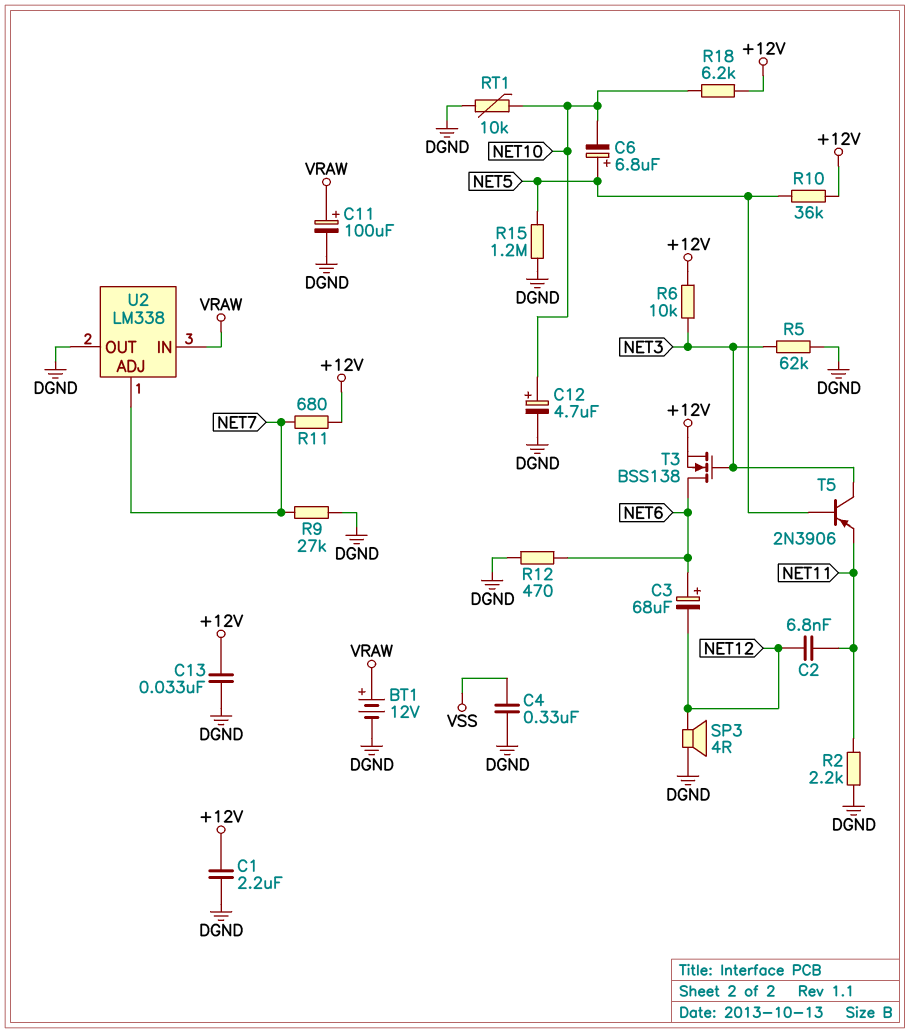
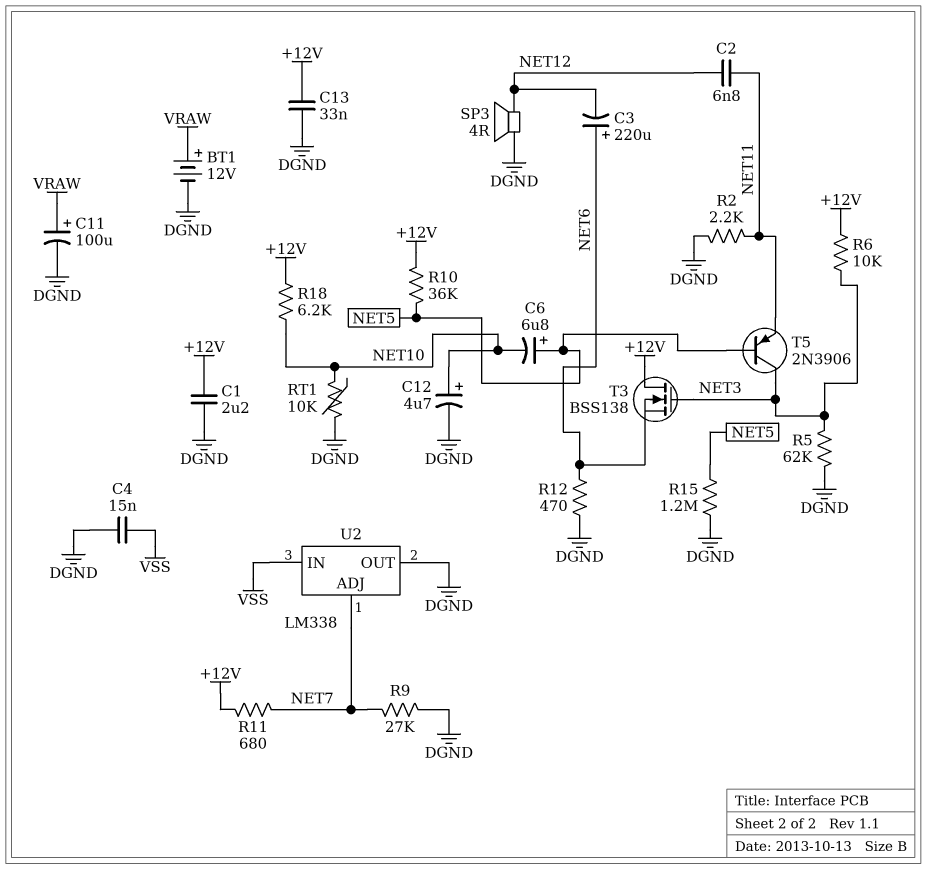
C3: 68uF (plus NET6, minus NET12) -> 220uF (plus NET6, minus NET12)
C4: 330nF (DGND, VSS) -> 15nF (DGND, VSS)
T3: NMOS BSS138 (G NET3, D NET6, S +12V) -> NMOS BSS138 (G NET3, D +12V, S NET6)
U2 pin IN: VRAW -> VSS

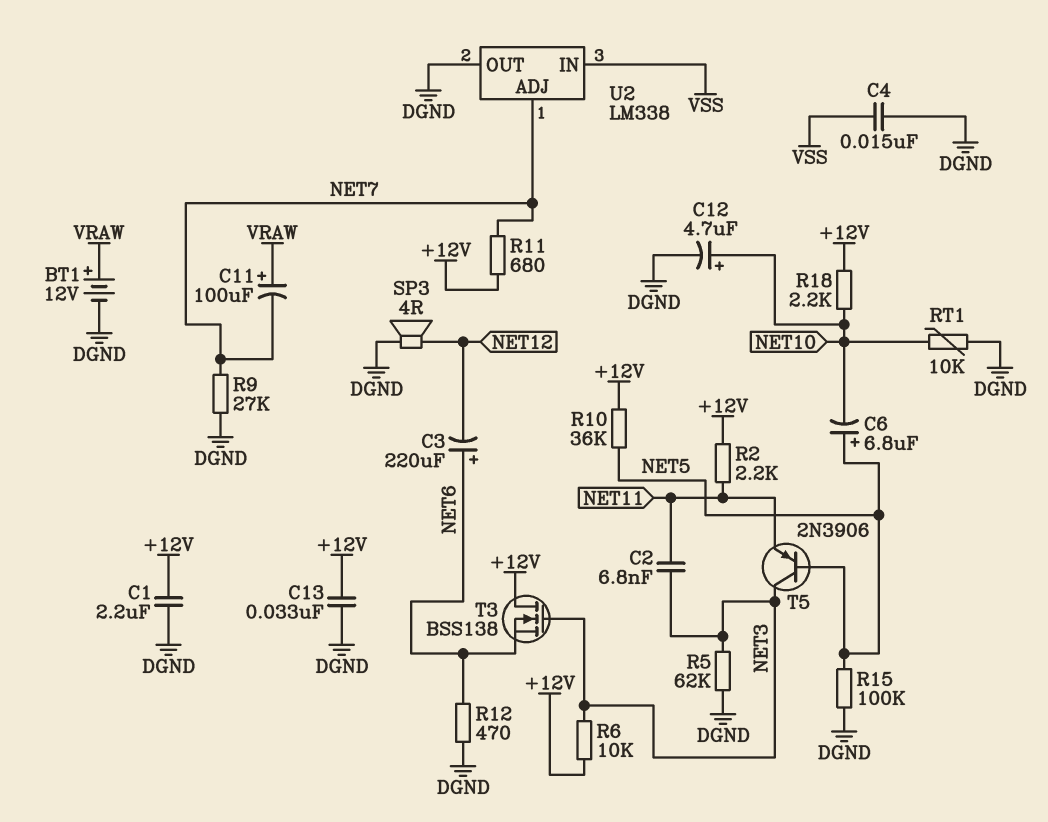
C2: 6.8nF (NET11, NET12) -> 6.8nF (NET3, NET11)
C11: 100uF (plus VRAW, minus DGND) -> 100uF (plus VRAW, minus NET7)
R2: 2.2k (DGND, NET11) -> 2.2k (+12V, NET11)
R15: 1.2M (DGND, NET5) -> 100k (DGND, NET5)
R18: 6.2k (+12V, NET10) -> 2.2k (+12V, NET10)

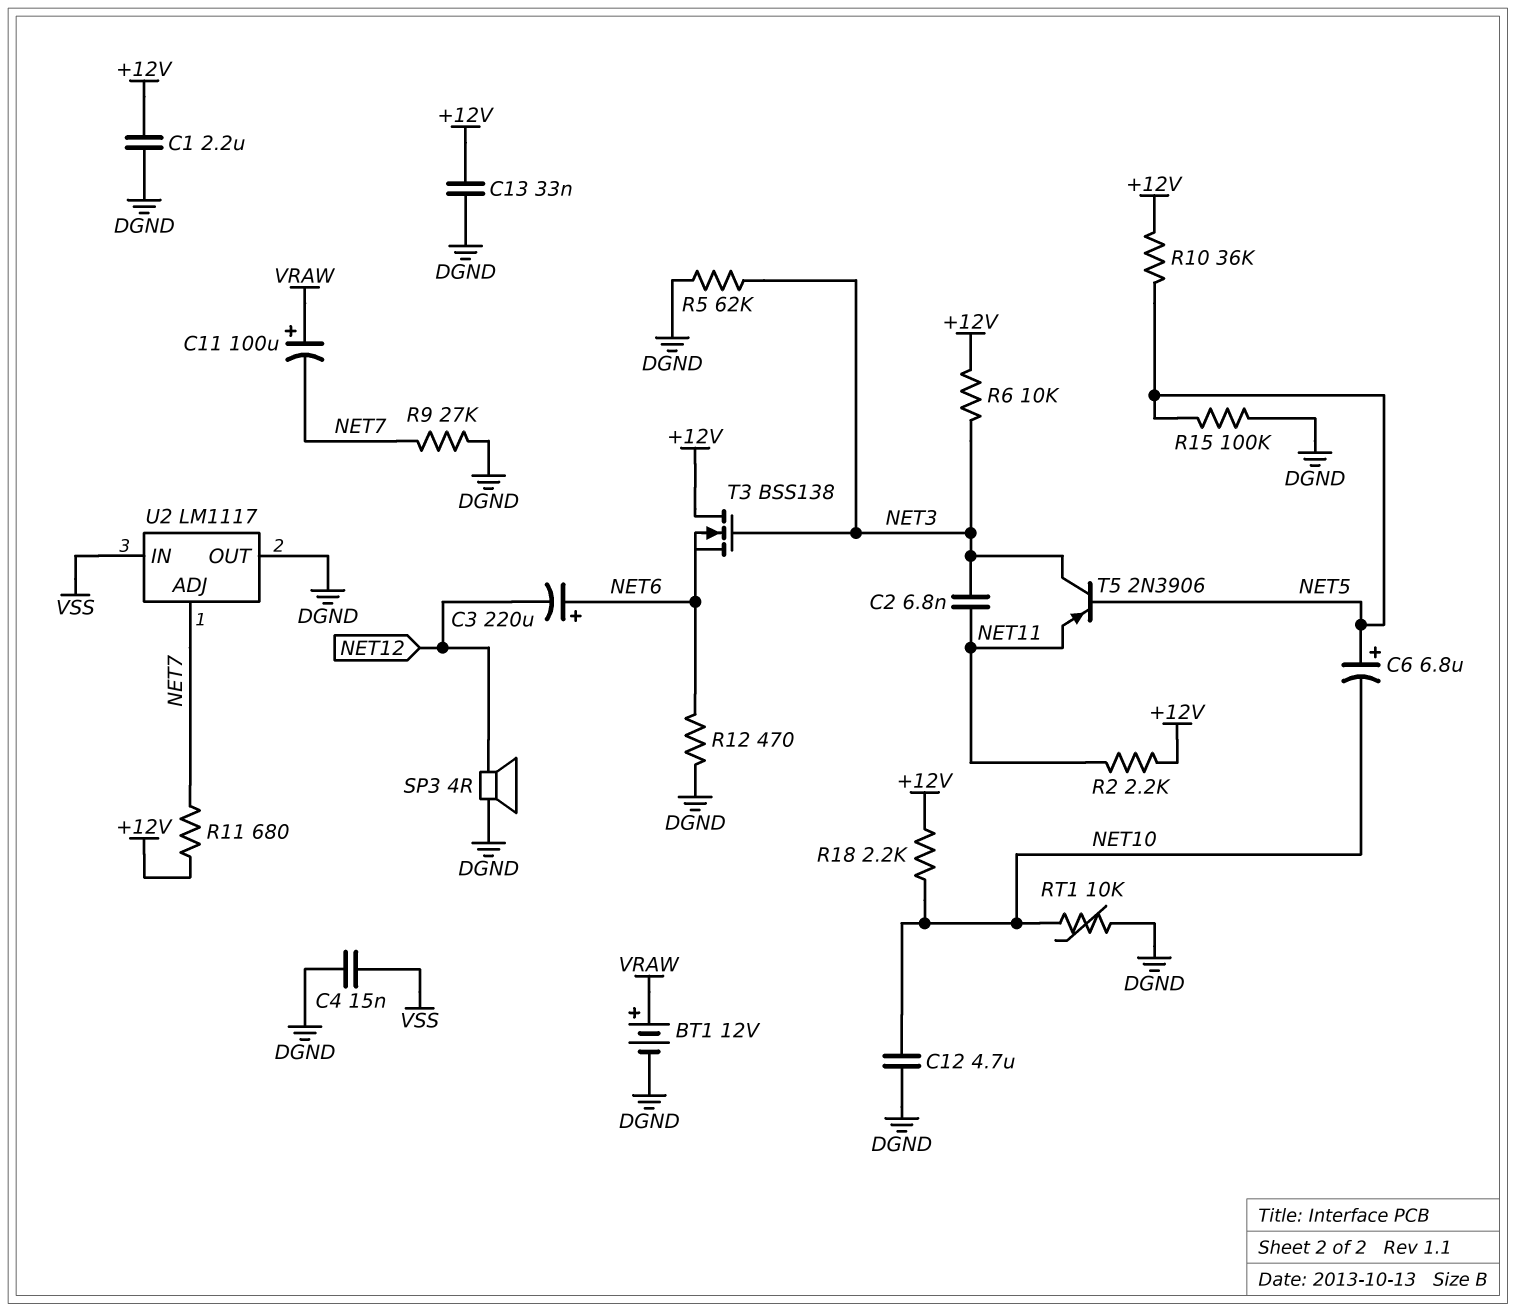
C12: 4.7uF (plus NET10, minus DGND) -> 4.7uF (DGND, NET10)
U2: LM338 -> LM1117

